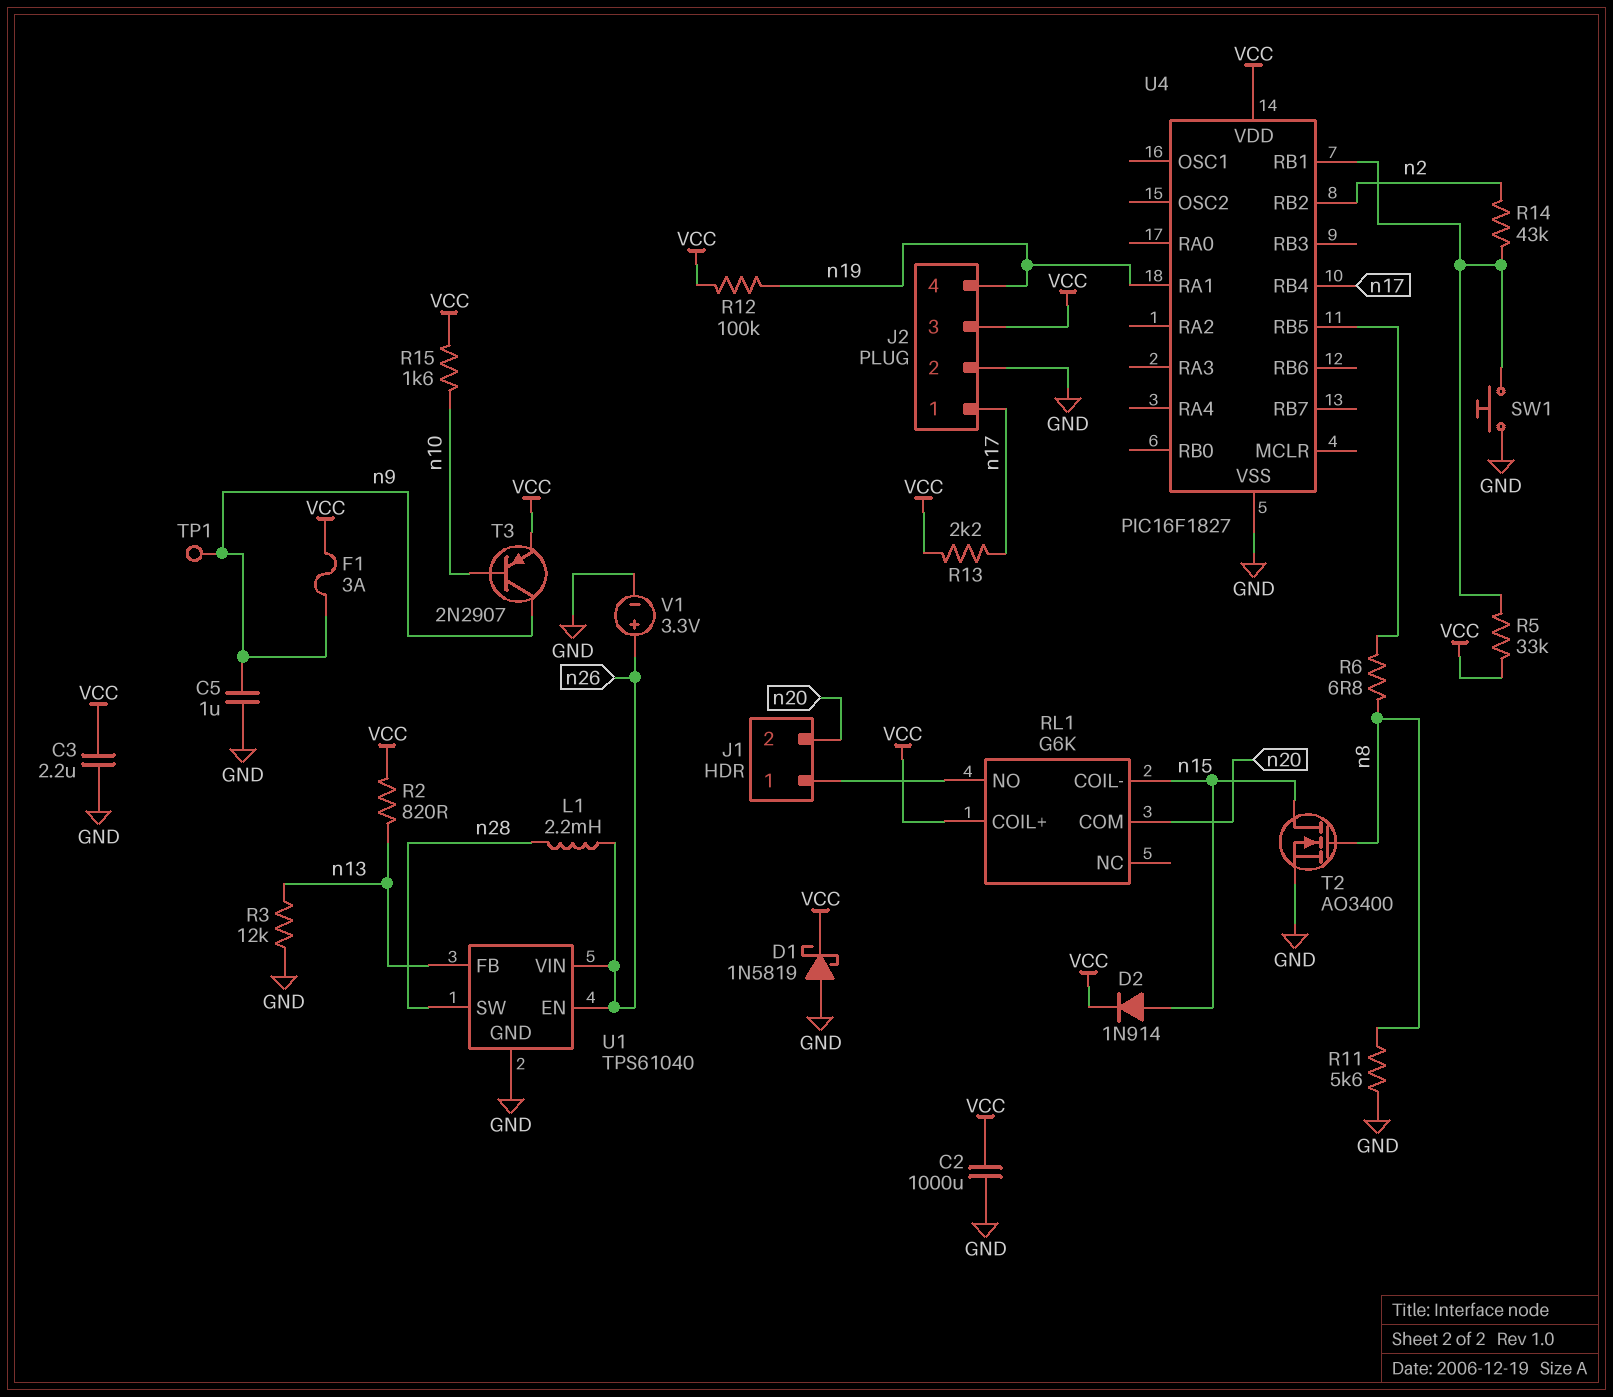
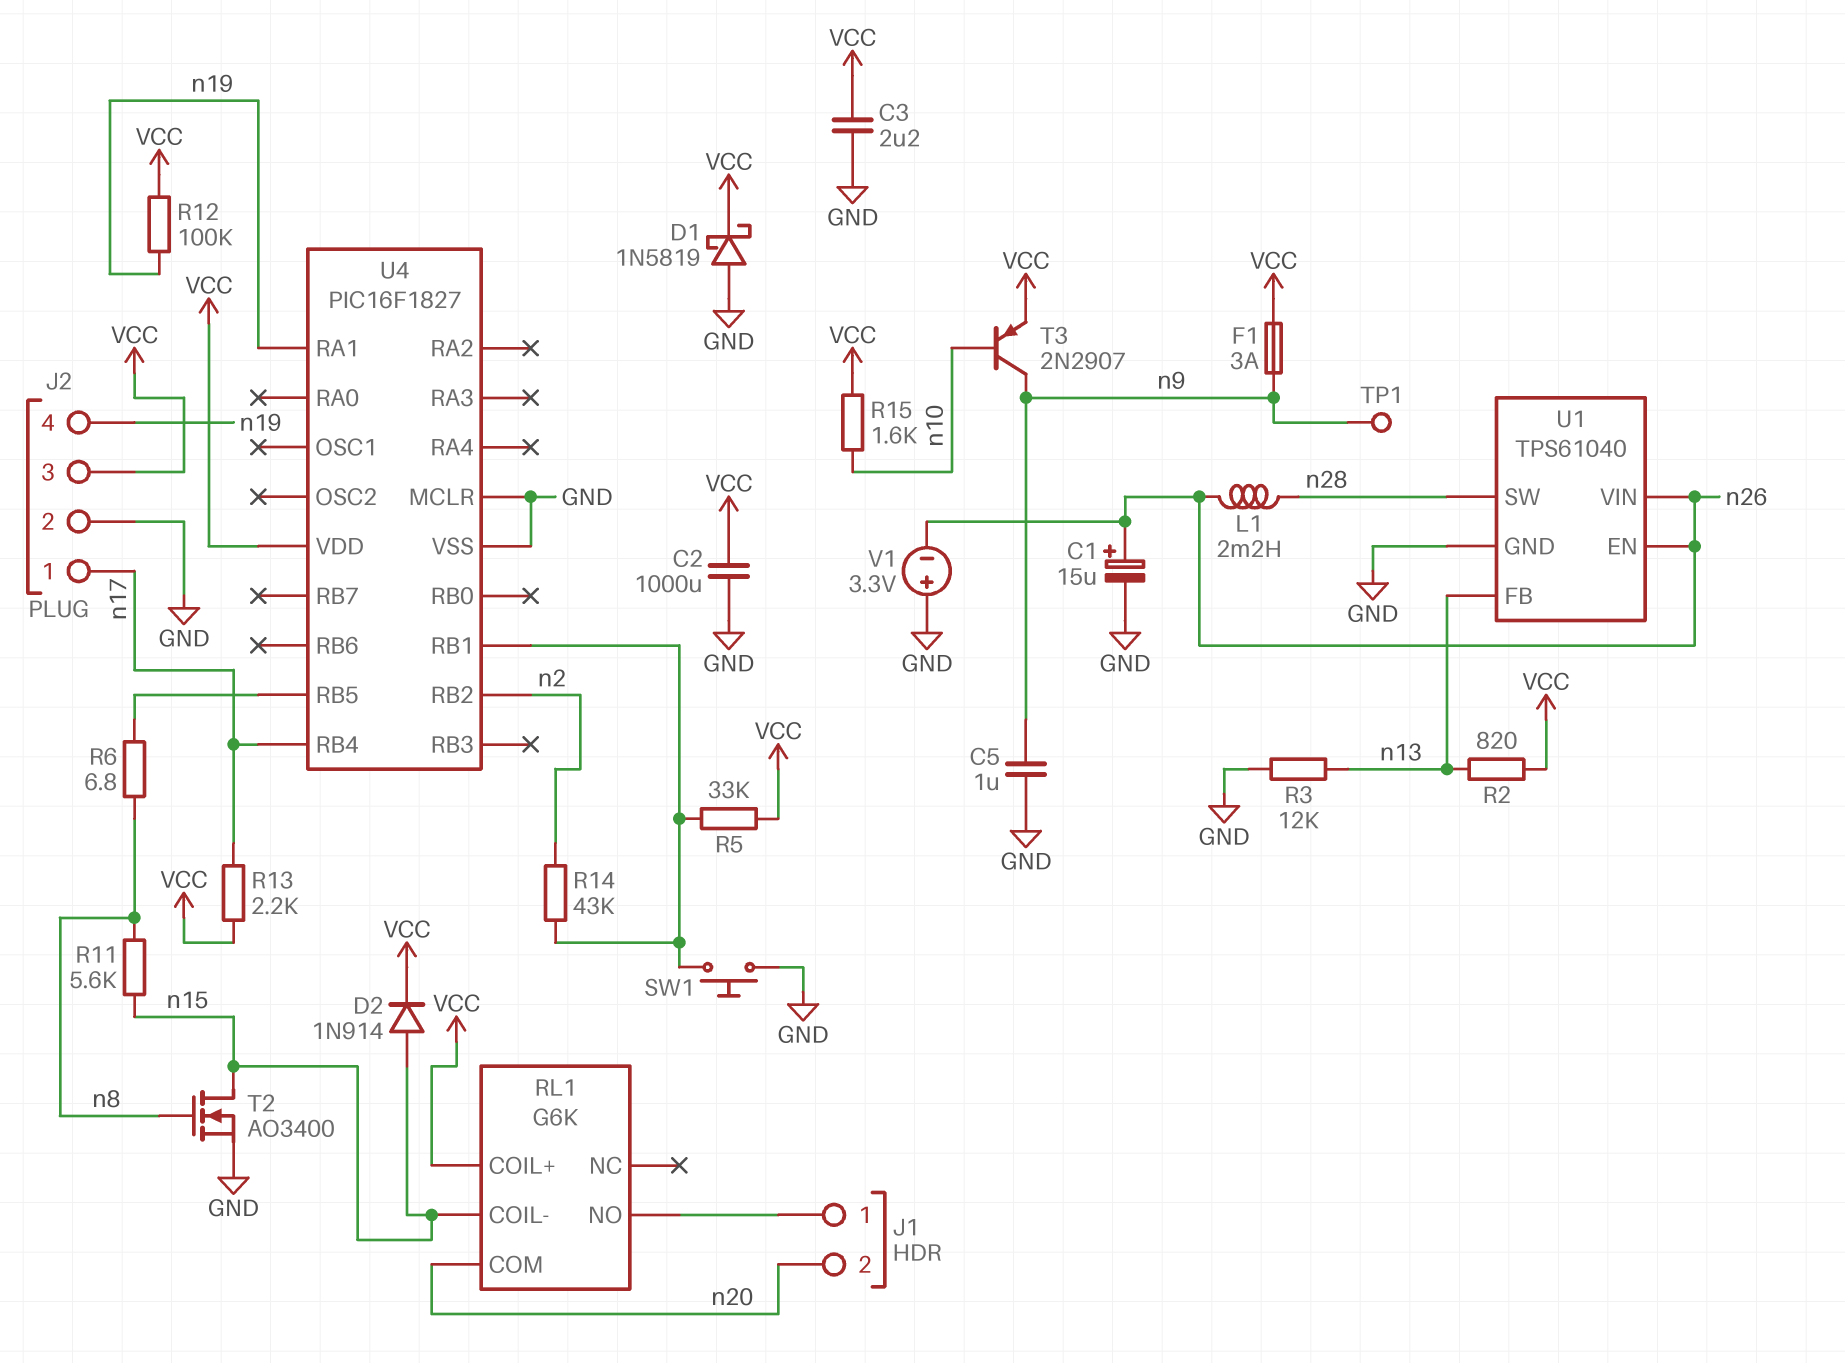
C1: none -> 15uF (plus n26, minus GND)
R11: 5.6k (GND, n8) -> 5.6k (n8, n15)
U4 pin MCLR: none -> GND
V1: 3.3V (plus n26, minus GND) -> 3.3V (plus GND, minus n26)

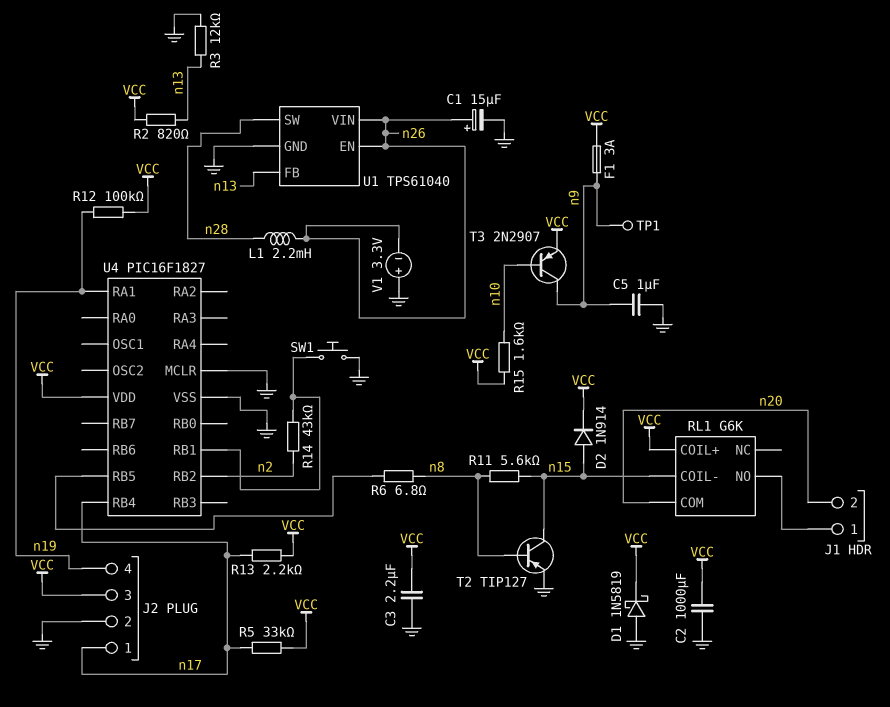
R5: 33k (U4/RB1, VCC) -> 33k (VCC, n17)
T2: NMOS AO3400 (G n8, D n15, S GND) -> PNP TIP127 (B n8, C n15, E GND)

